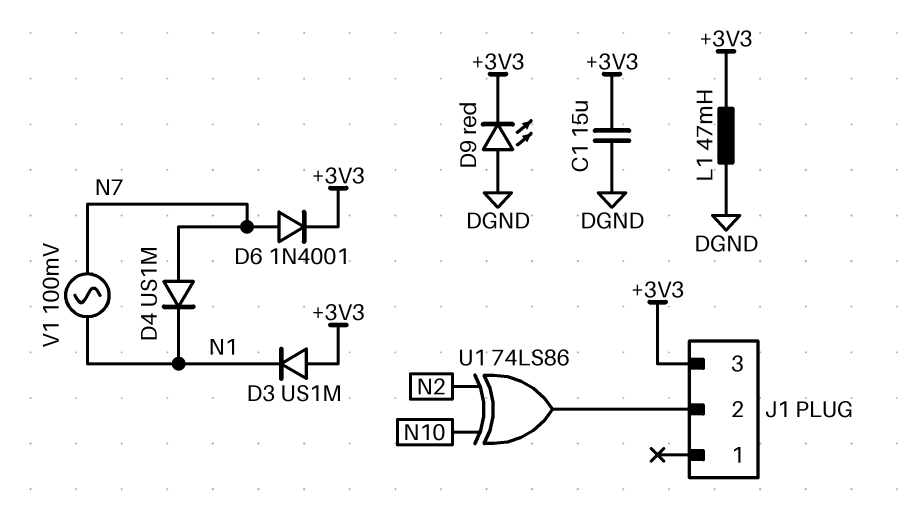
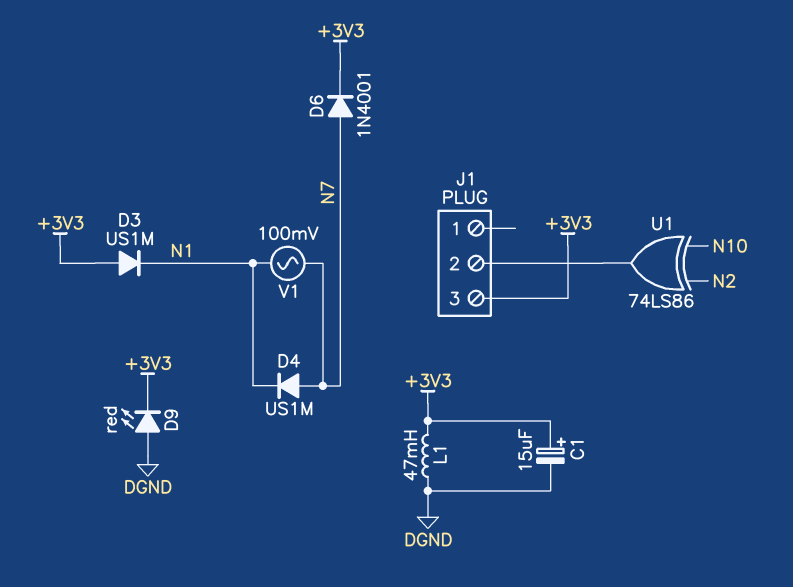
C1: 15uF (+3V3, DGND) -> 15uF (plus +3V3, minus DGND)

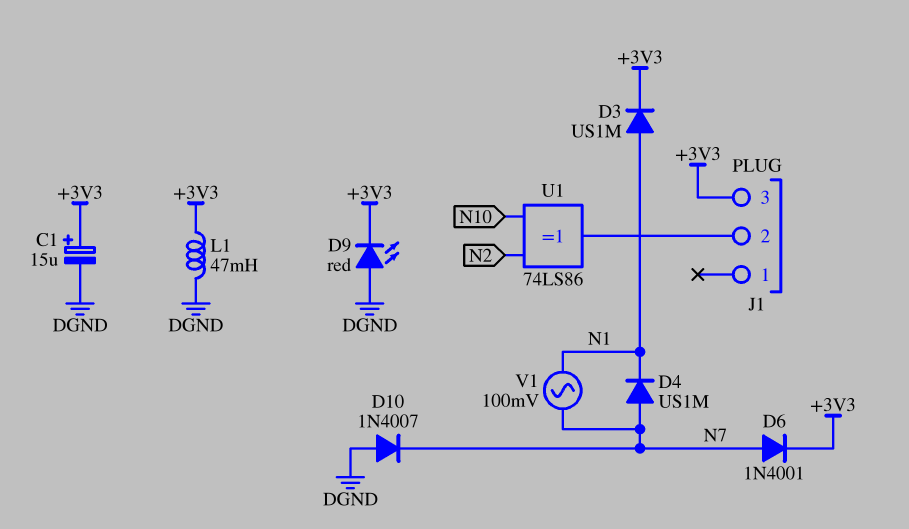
D3: diode US1M (A +3V3, K N1) -> diode US1M (A N1, K +3V3)
D10: none -> diode 1N4007 (A DGND, K N7)

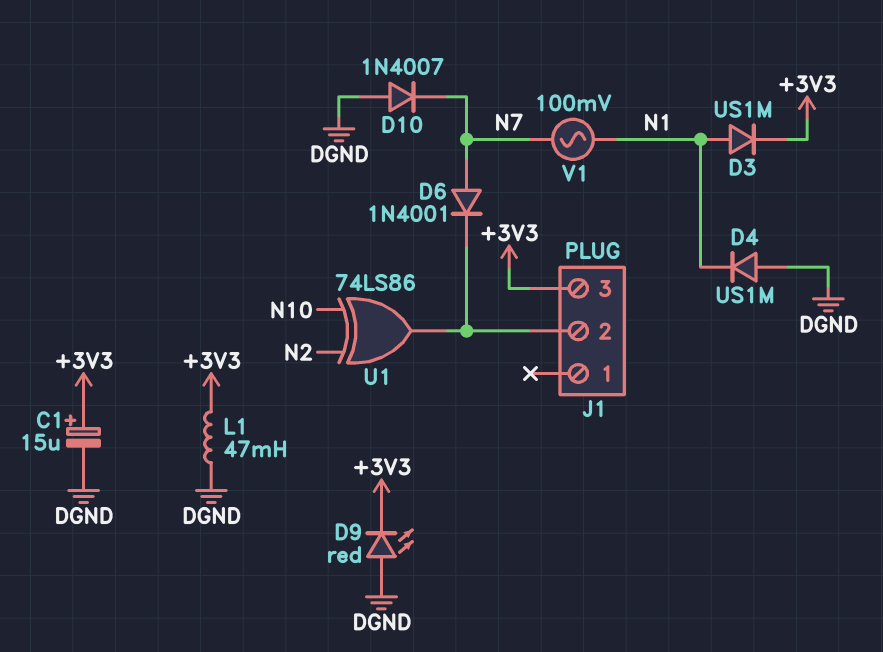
D4: diode US1M (A N7, K N1) -> diode US1M (A DGND, K N1)
D6: diode 1N4001 (A N7, K +3V3) -> diode 1N4001 (A N7, K J1/2)

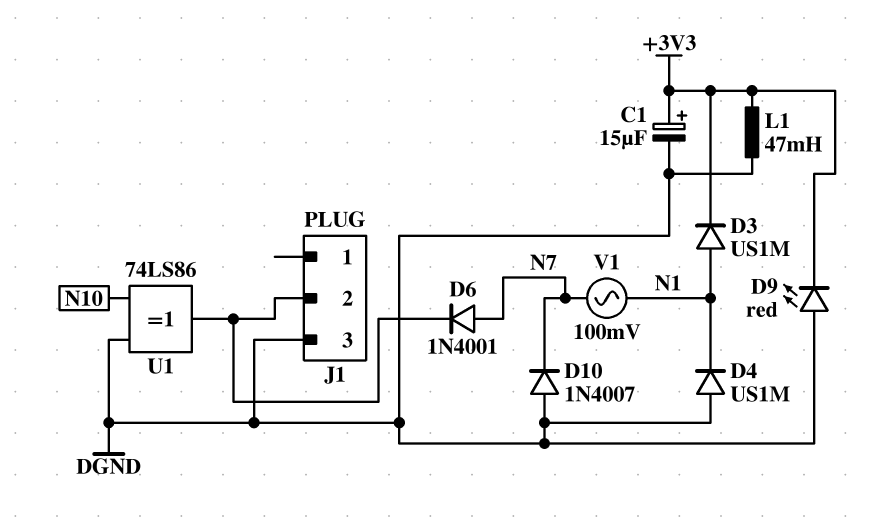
J1 pin 3: +3V3 -> DGND
U1: XOR 74LS86 (in N2, in N10, out J1/2) -> XOR 74LS86 (in DGND, in N10, out J1/2)

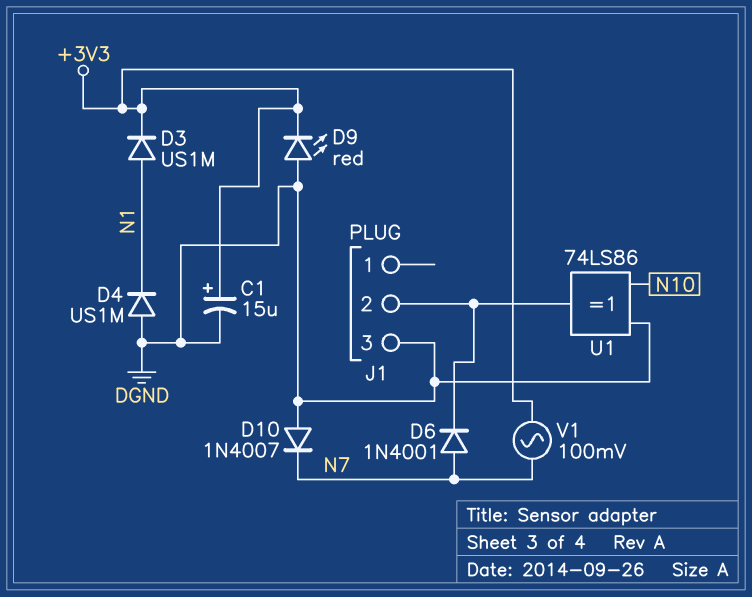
L1: 47mH (+3V3, DGND) -> none
V1: AC 100mV (N1, N7) -> AC 100mV (+3V3, N7)

